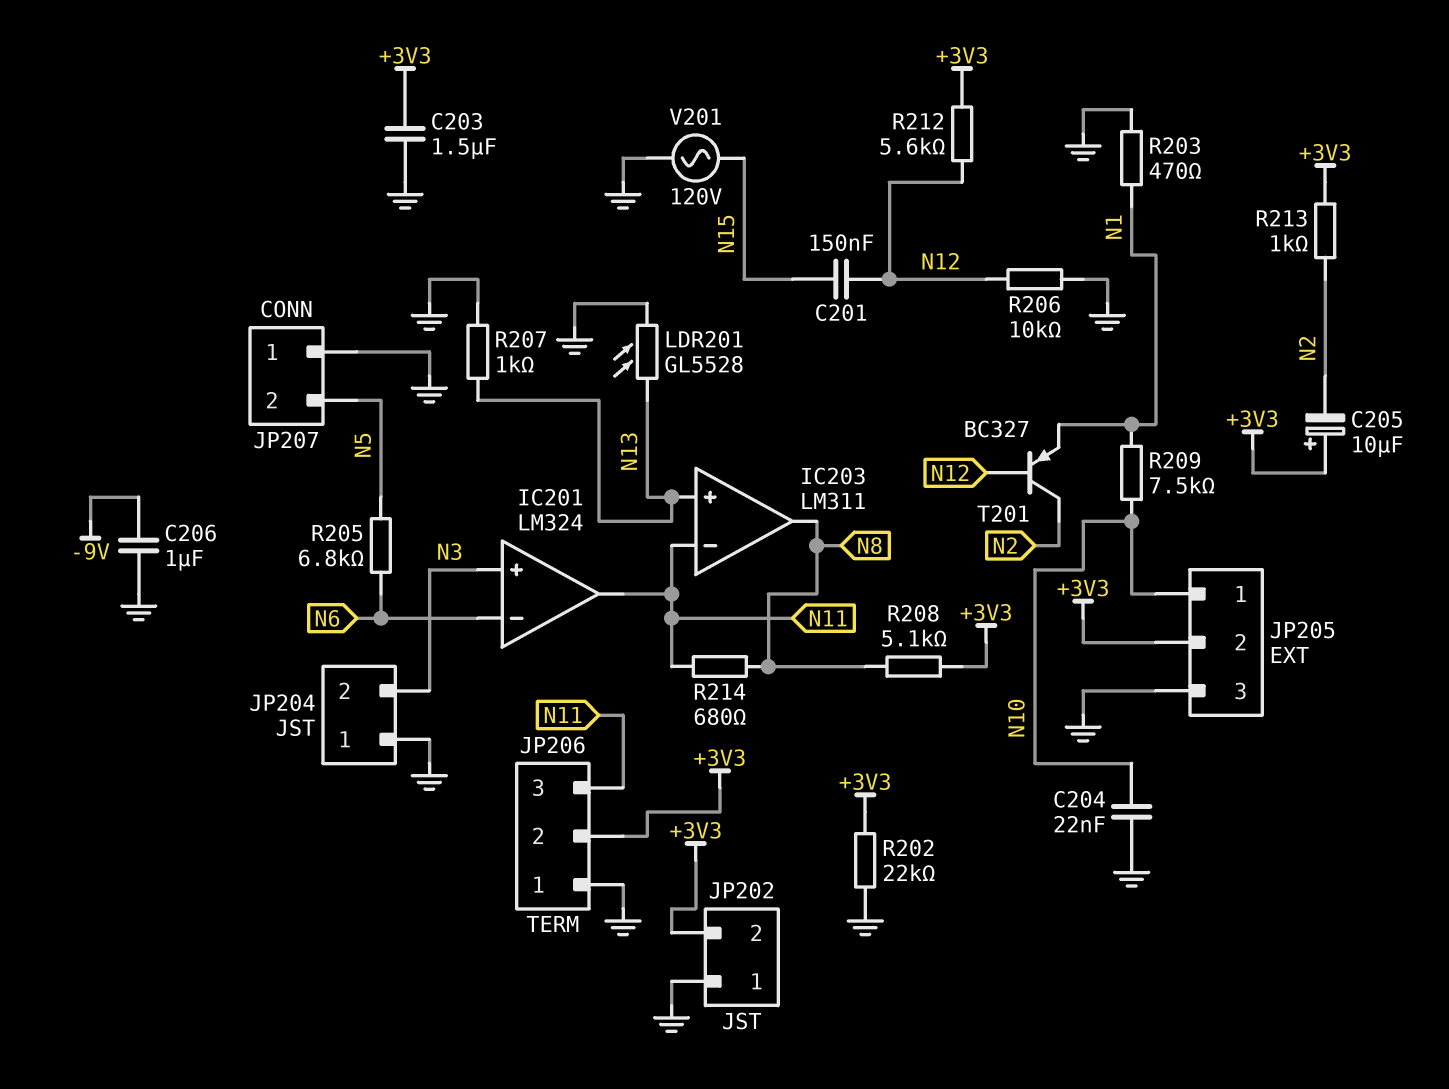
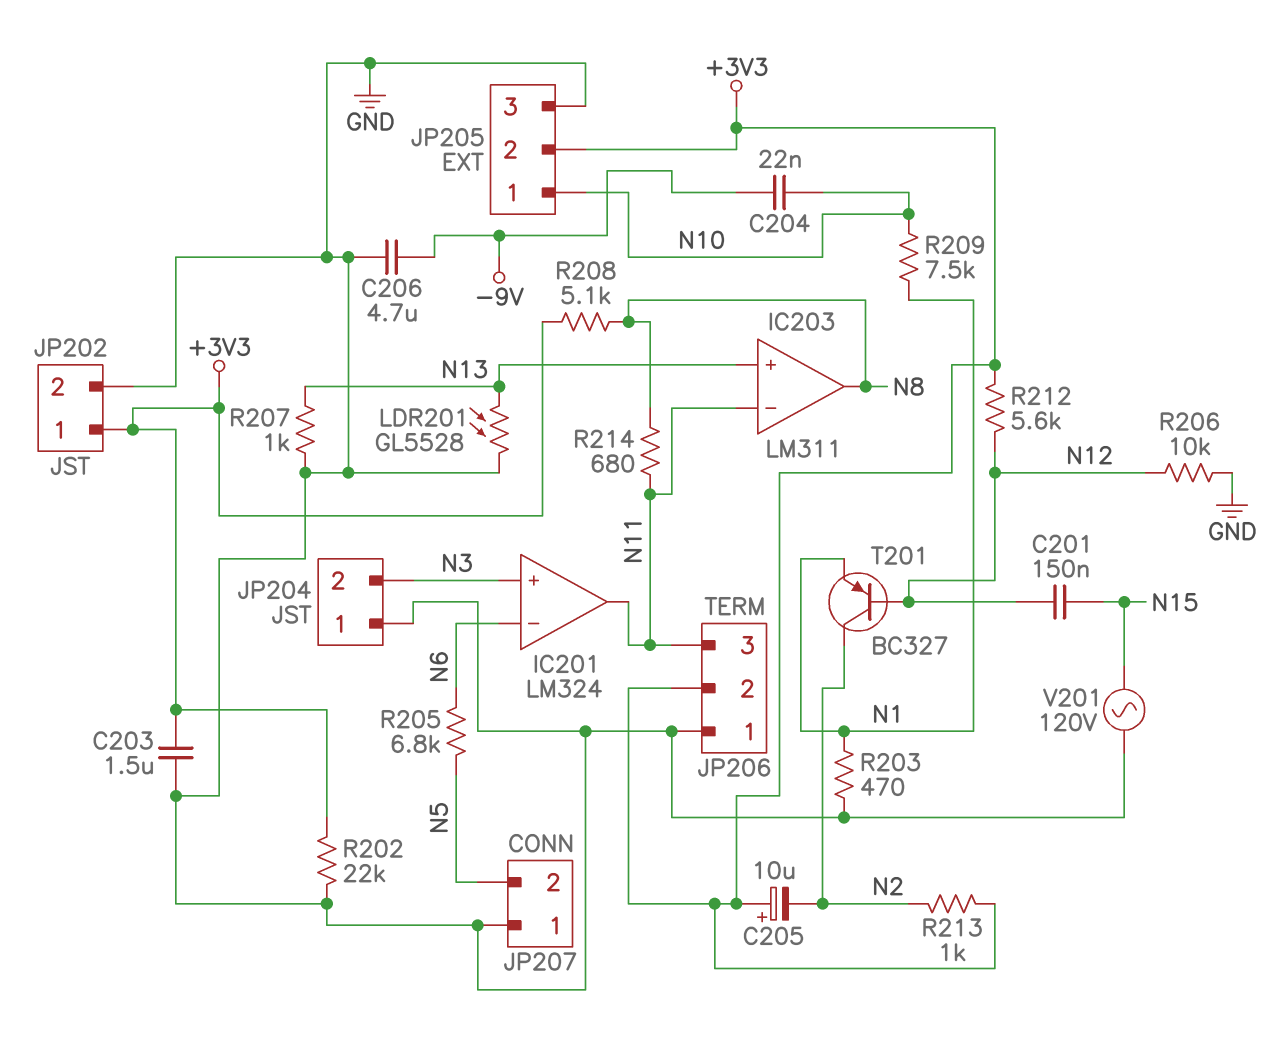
C204: 22nF (GND, N10) -> 22nF (-9V, N10)
C206: 1uF (-9V, GND) -> 4.7uF (-9V, GND)
JP202 pin 1: GND -> +3V3
JP202 pin 2: +3V3 -> GND

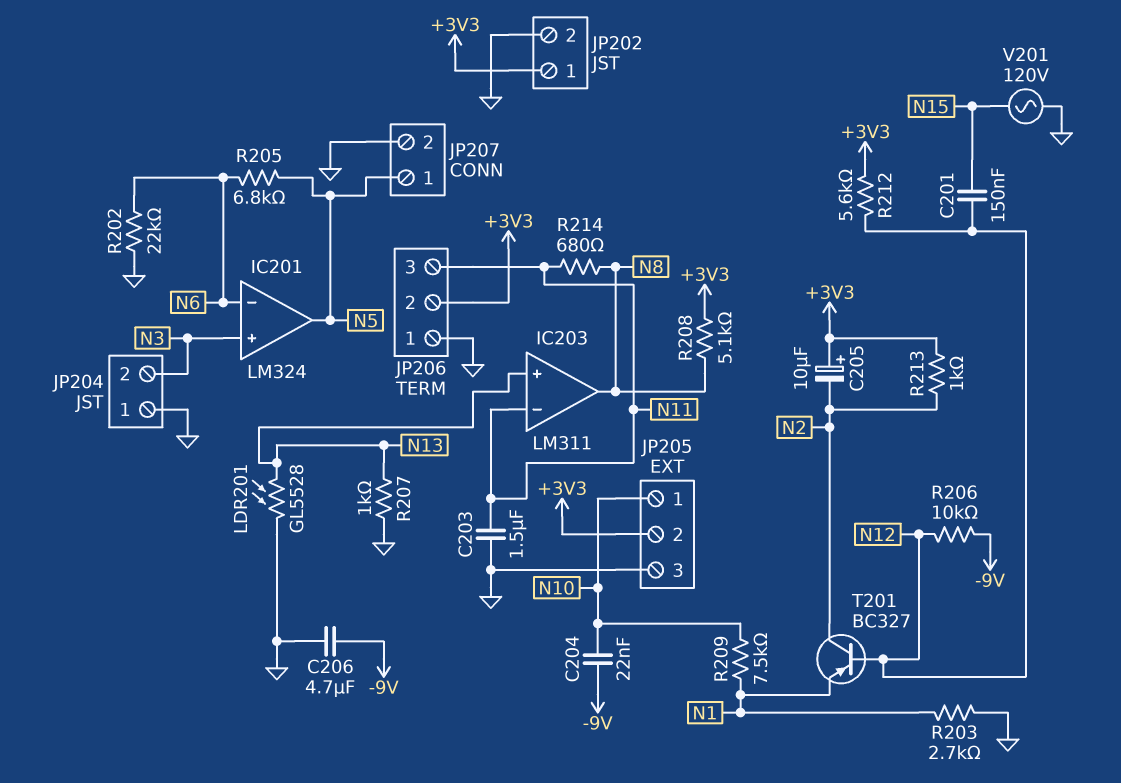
C203: 1.5uF (+3V3, GND) -> 1.5uF (GND, N11)
IC201 pin out: N11 -> N5
JP207 pin 1: GND -> N5
JP207 pin 2: N5 -> GND
R202: 22k (+3V3, GND) -> 22k (GND, N6)
R203: 470 (GND, N1) -> 2.7k (GND, N1)
R206: 10k (GND, N12) -> 10k (-9V, N12)

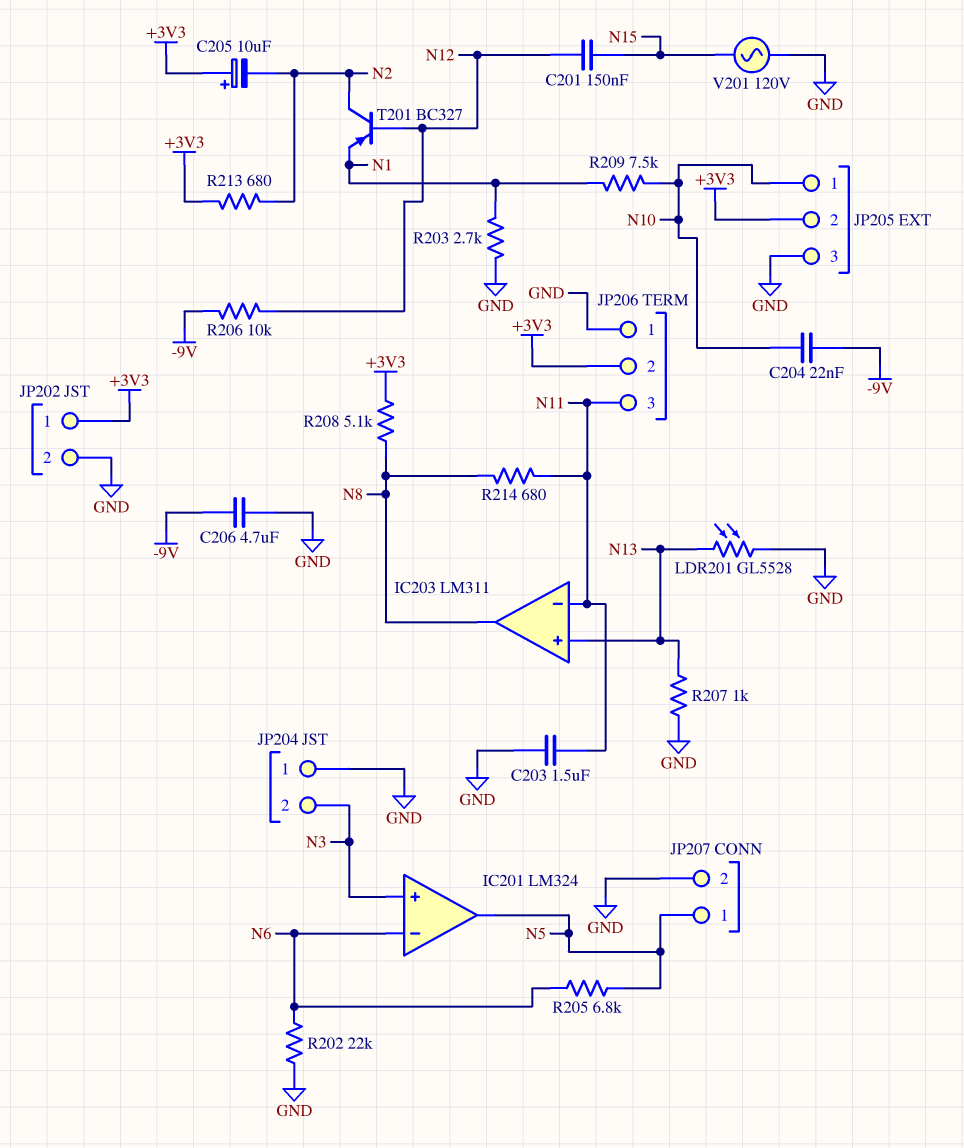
R212: 5.6k (+3V3, N12) -> none
R213: 1k (+3V3, N2) -> 680 (+3V3, N2)

